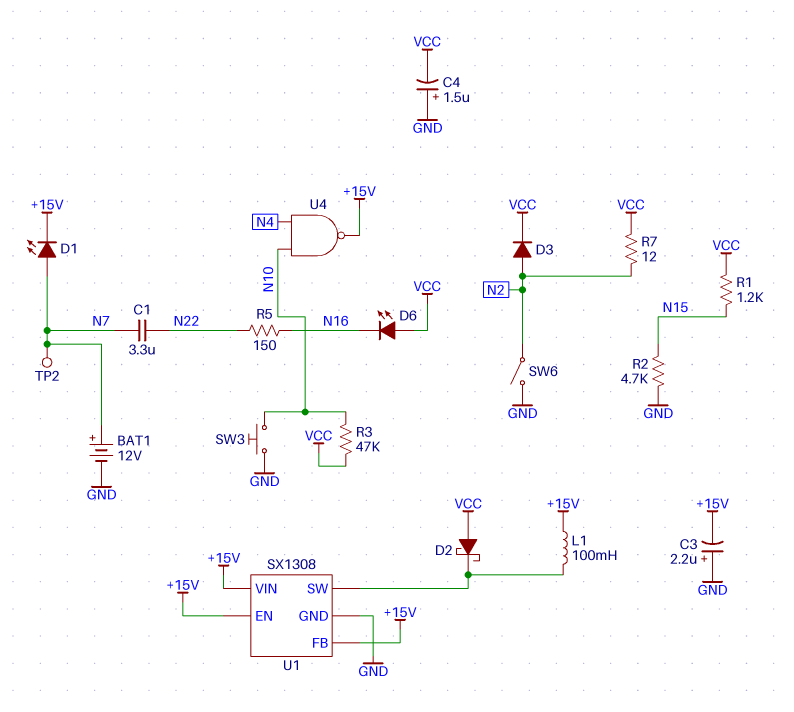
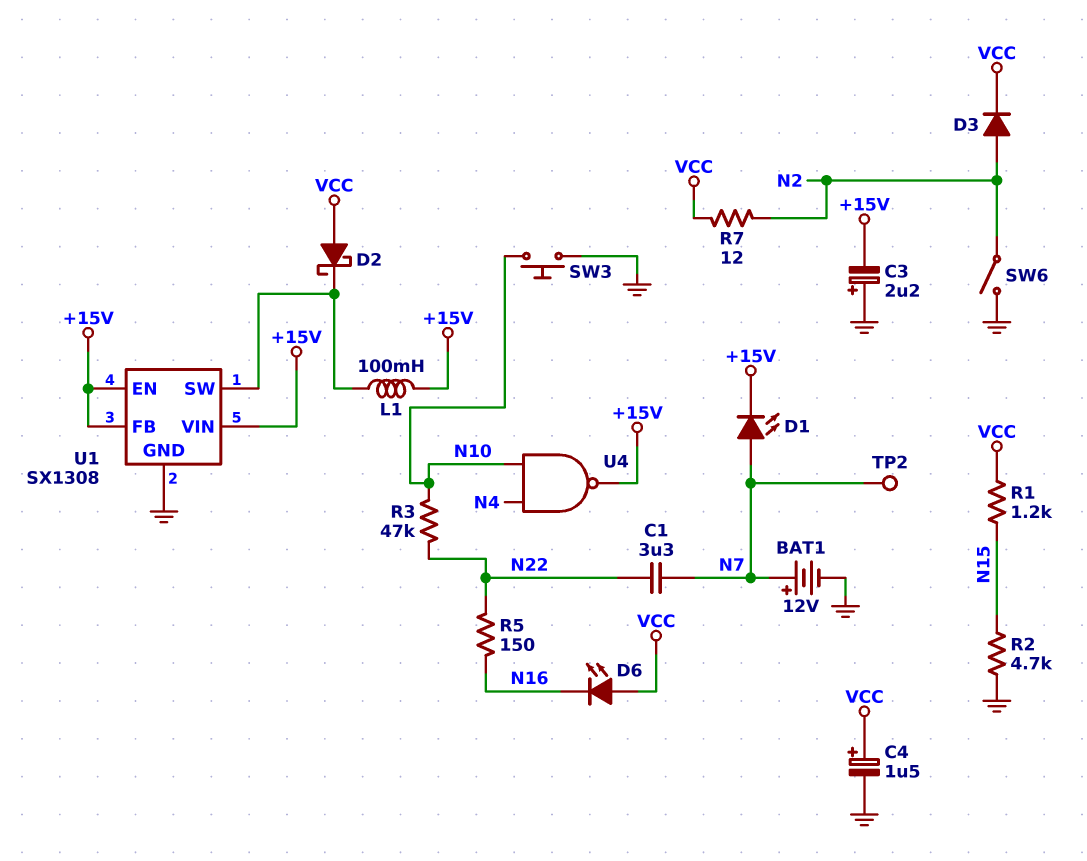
C4: 1.5uF (plus GND, minus VCC) -> 1.5uF (plus VCC, minus GND)
R3: 47k (N10, VCC) -> 47k (N10, N22)

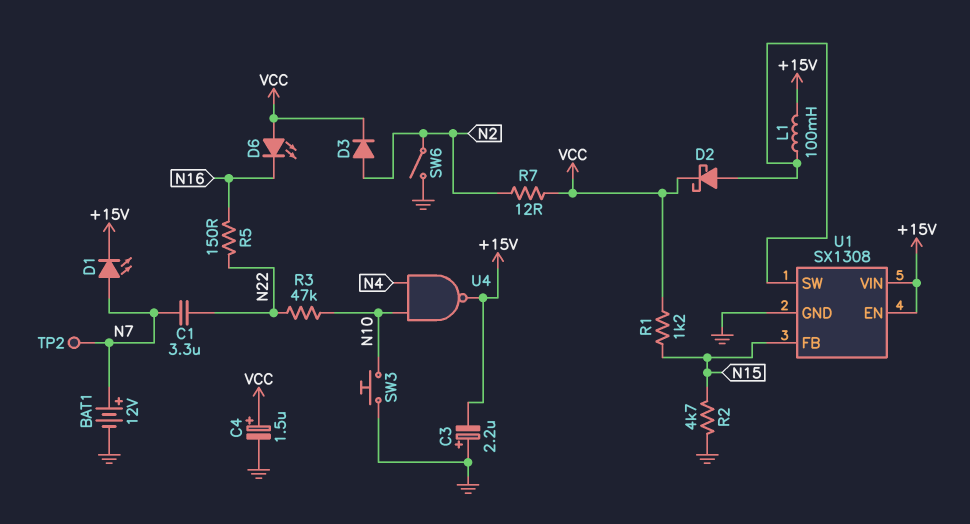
D2: schottky (A VCC, K U1/SW) -> schottky (A U1/SW, K VCC)
U1 pin FB: +15V -> N15

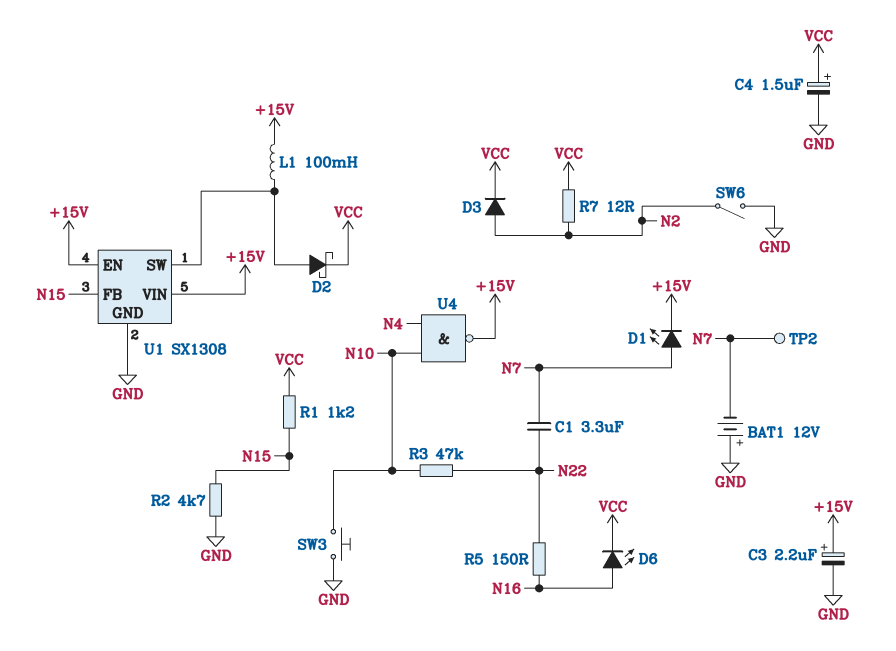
BAT1: 12V (plus N7, minus GND) -> 12V (plus GND, minus N7)
C3: 2.2uF (plus GND, minus +15V) -> 2.2uF (plus +15V, minus GND)
D6: LED (A VCC, K N16) -> LED (A N16, K VCC)

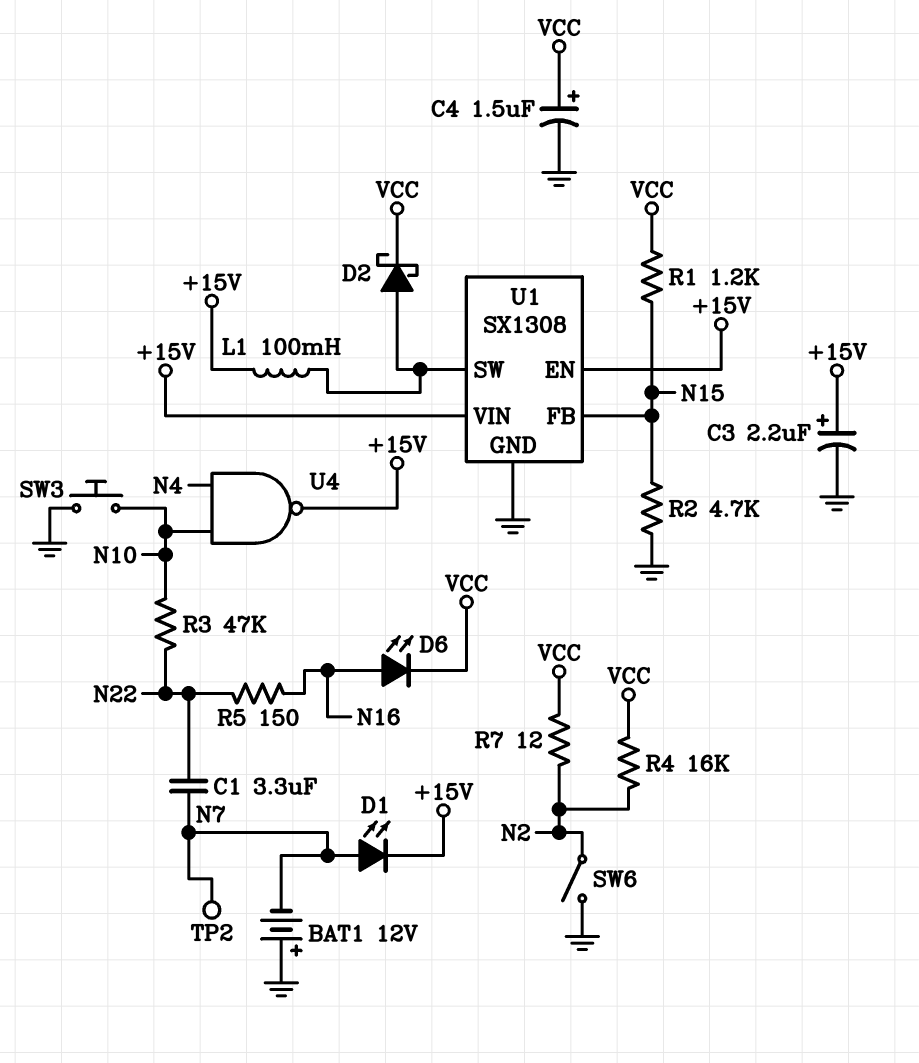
D3: diode (A N2, K VCC) -> none
R4: none -> 16k (N2, VCC)

